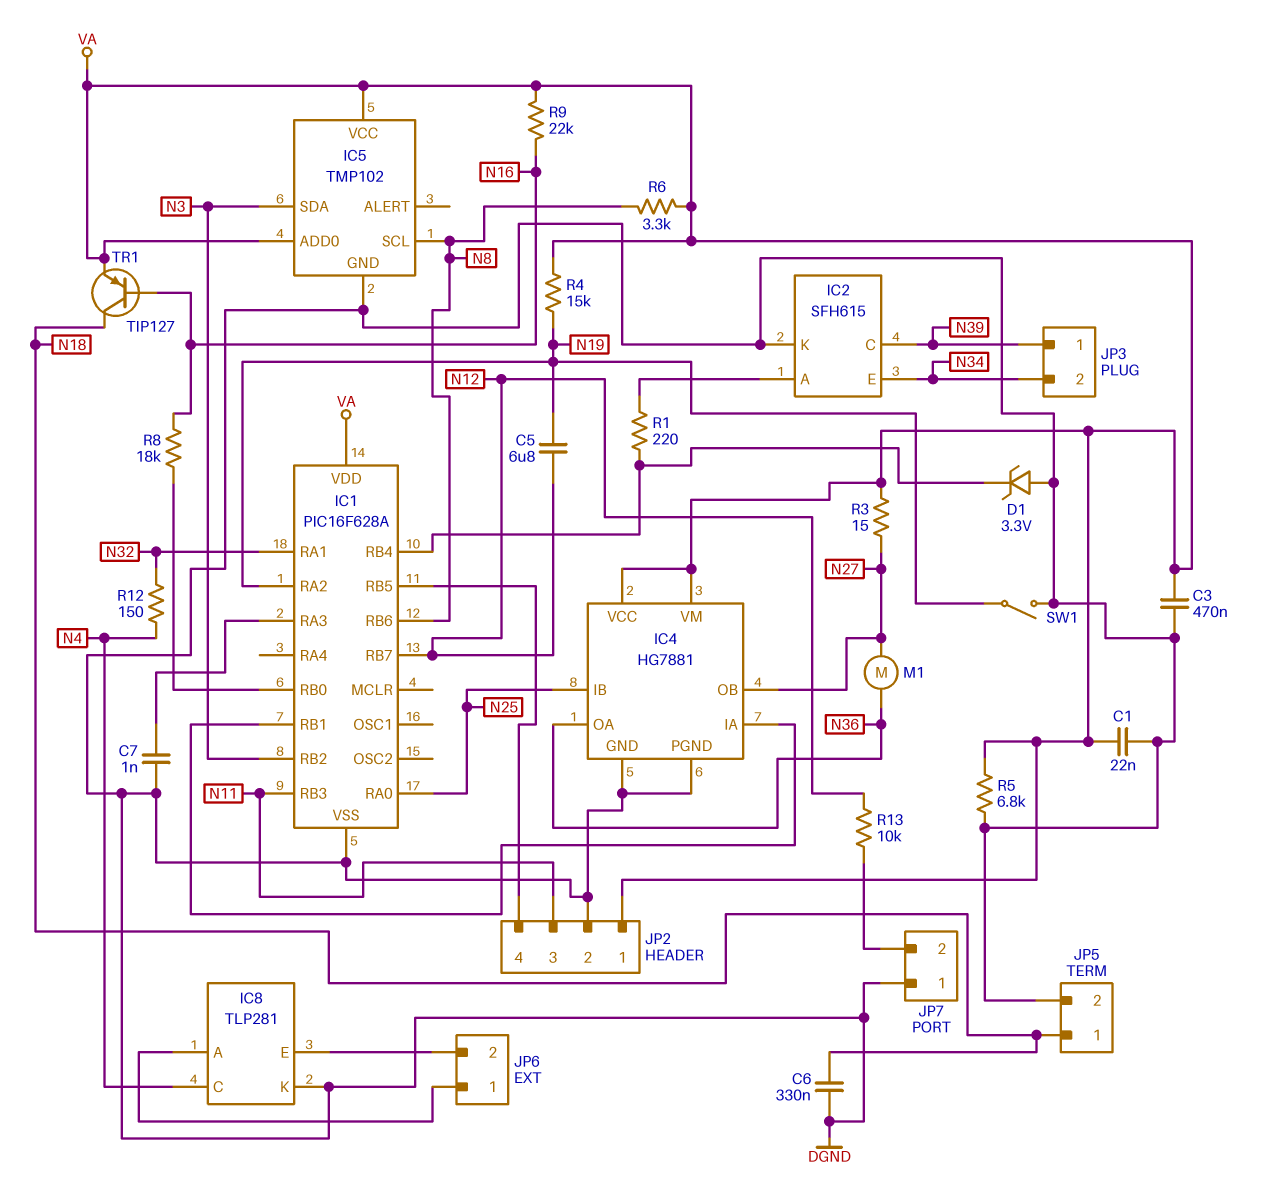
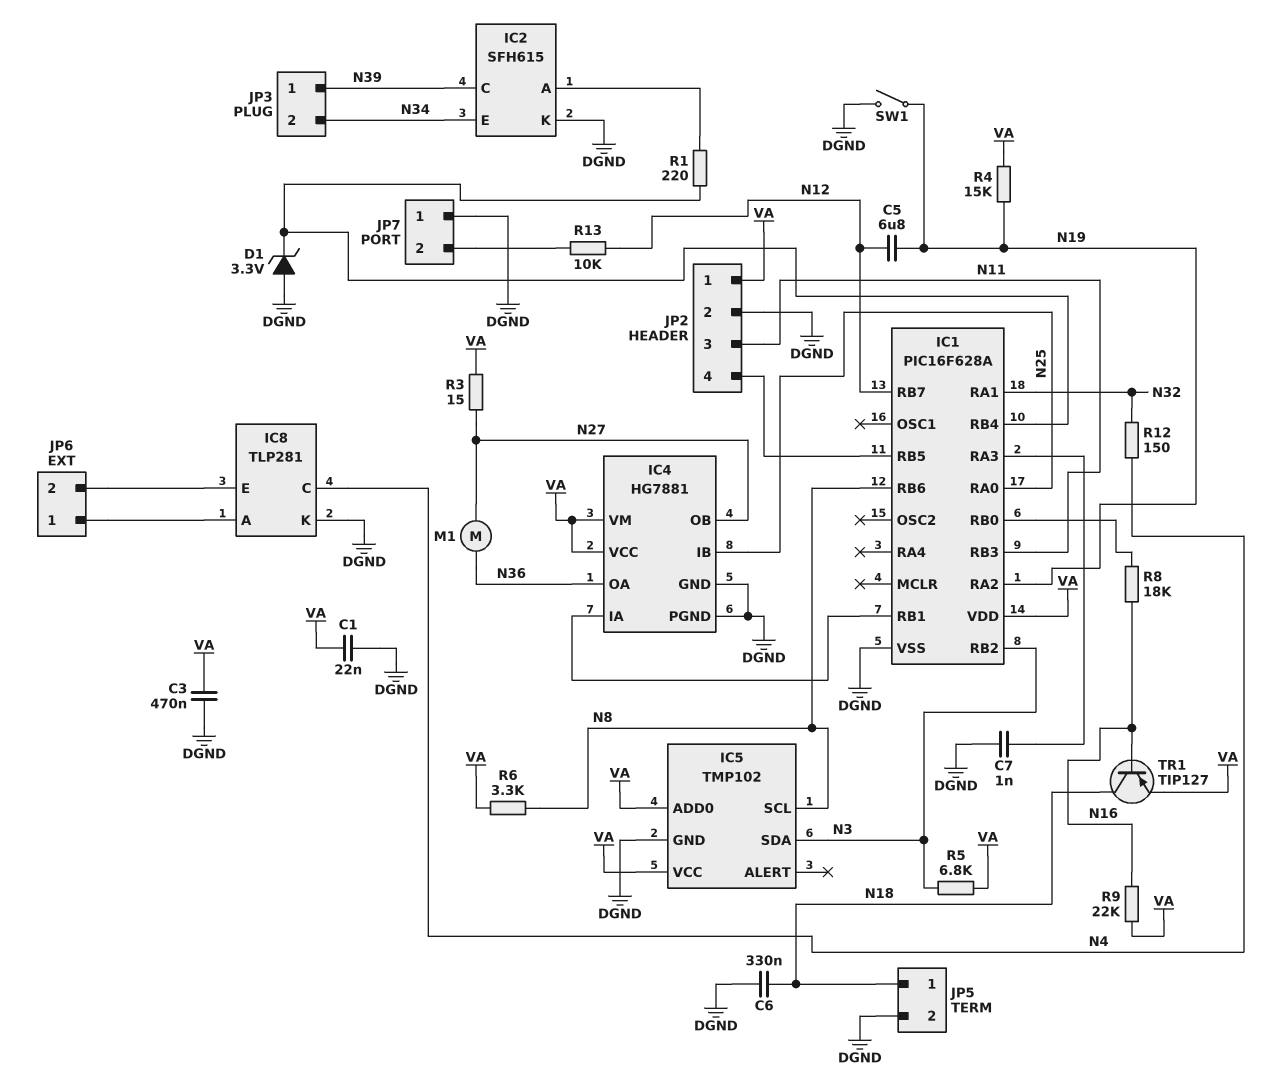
R5: 6.8k (DGND, VA) -> 6.8k (N3, VA)

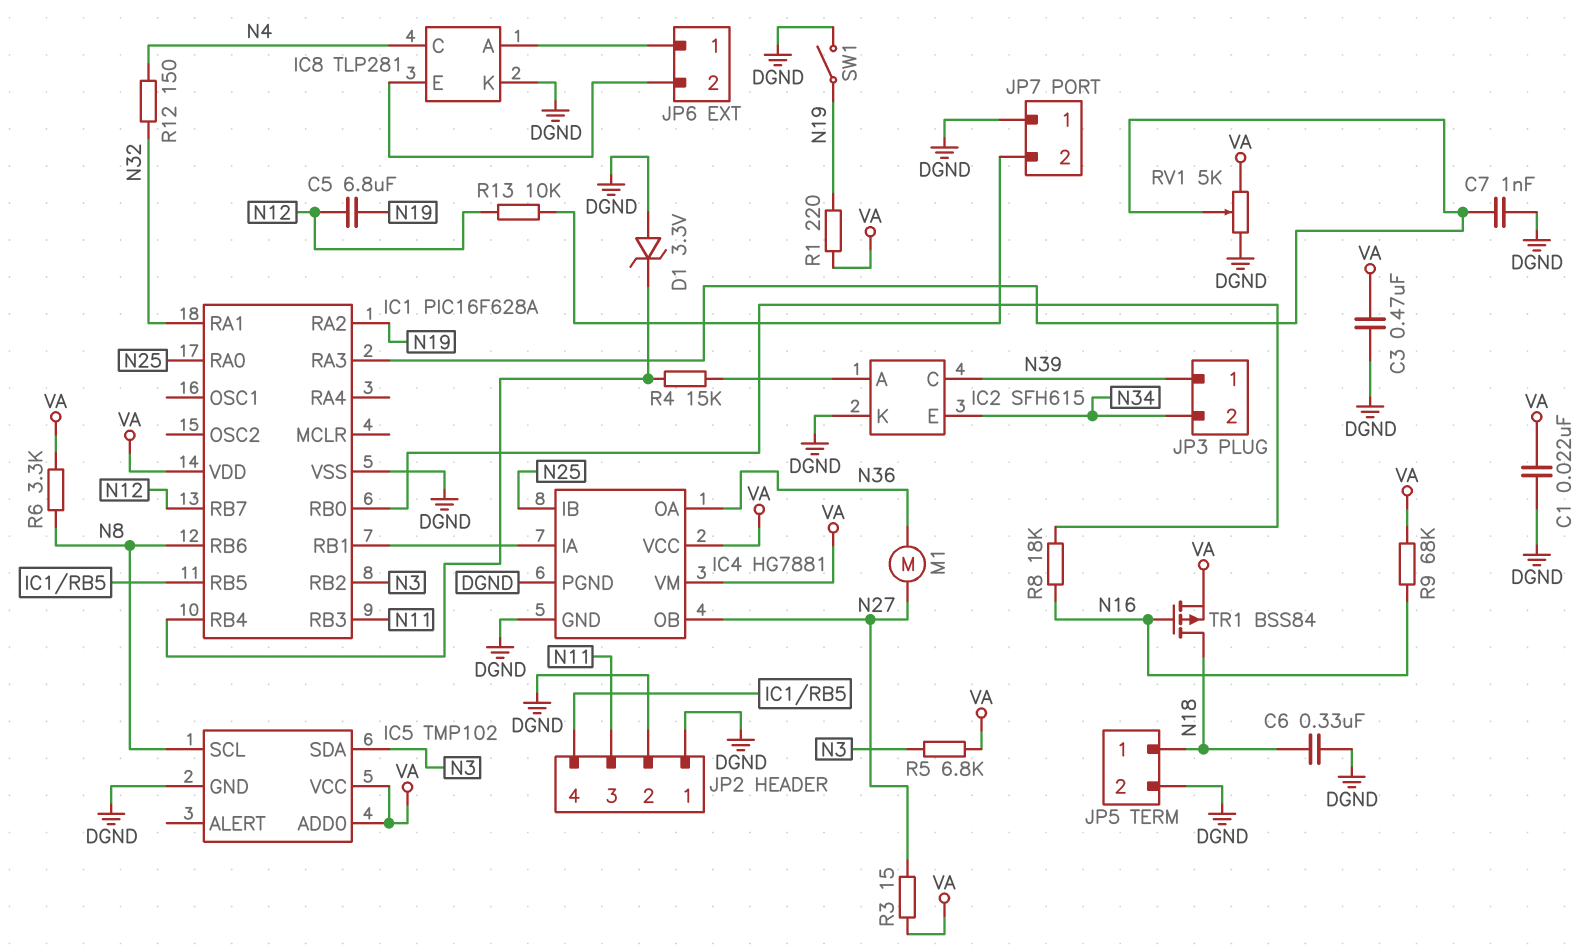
JP2 pin 1: VA -> DGND
R1: 220 (IC1/RB4, IC2/A) -> 220 (N19, VA)
R4: 15k (N19, VA) -> 15k (IC1/RB4, IC2/A)
R9: 22k (N16, VA) -> 68k (N16, VA)
RV1: none -> 5k (DGND, VA, wiper IC1/RA3)
TR1: PNP TIP127 (B N16, C N18, E VA) -> PMOS BSS84 (G N16, D N18, S VA)

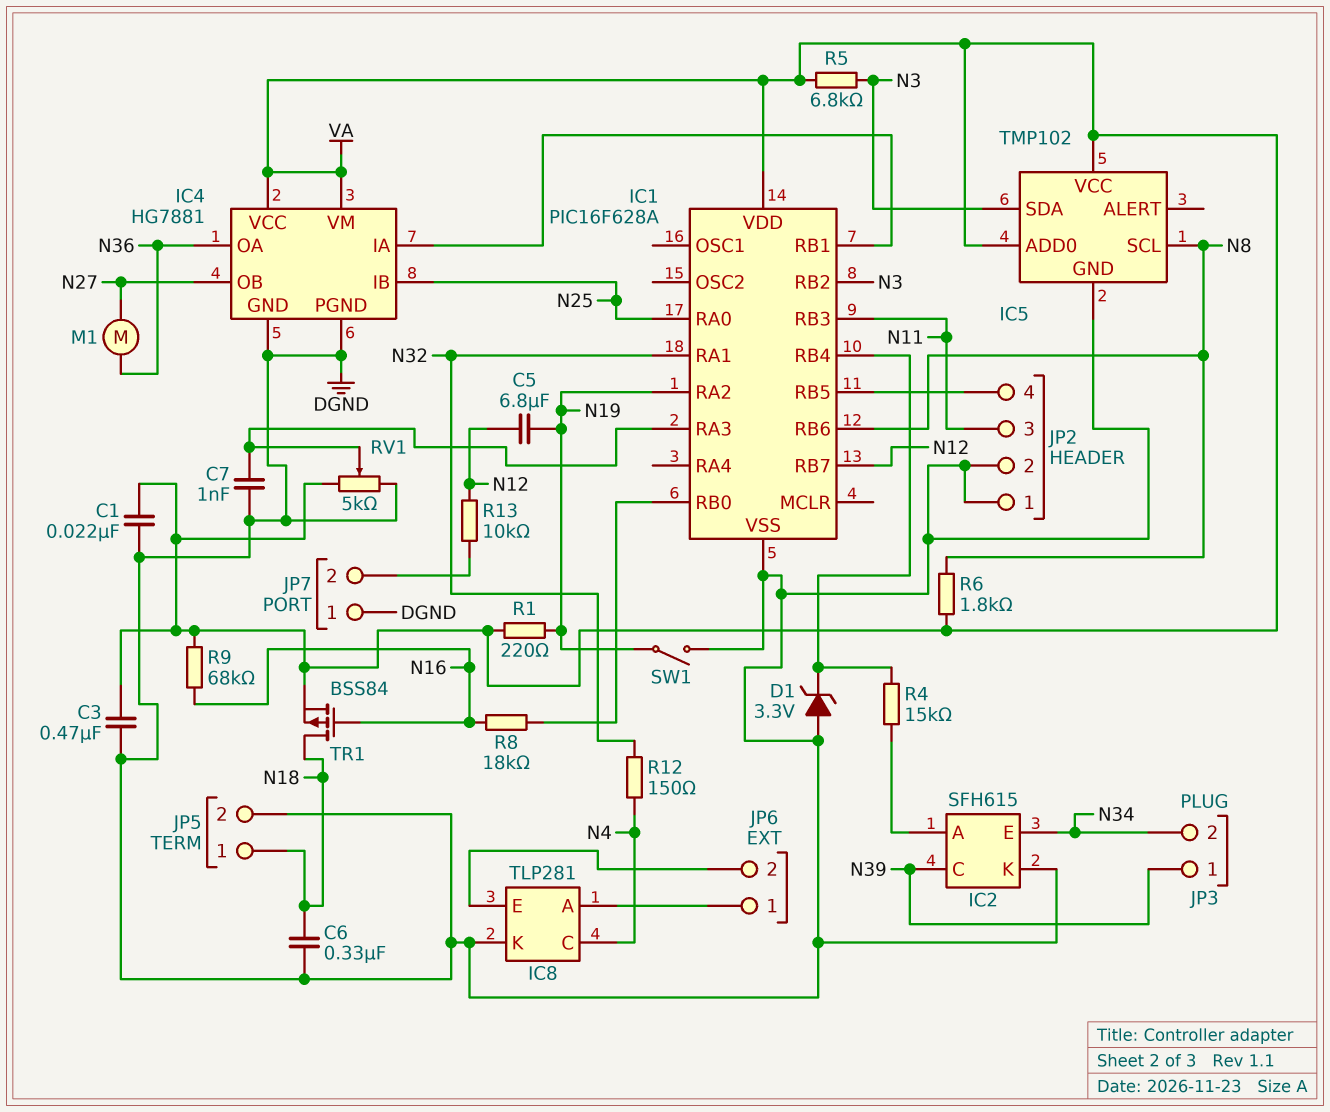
R3: 15 (N27, VA) -> none
R6: 3.3k (N8, VA) -> 1.8k (N8, VA)

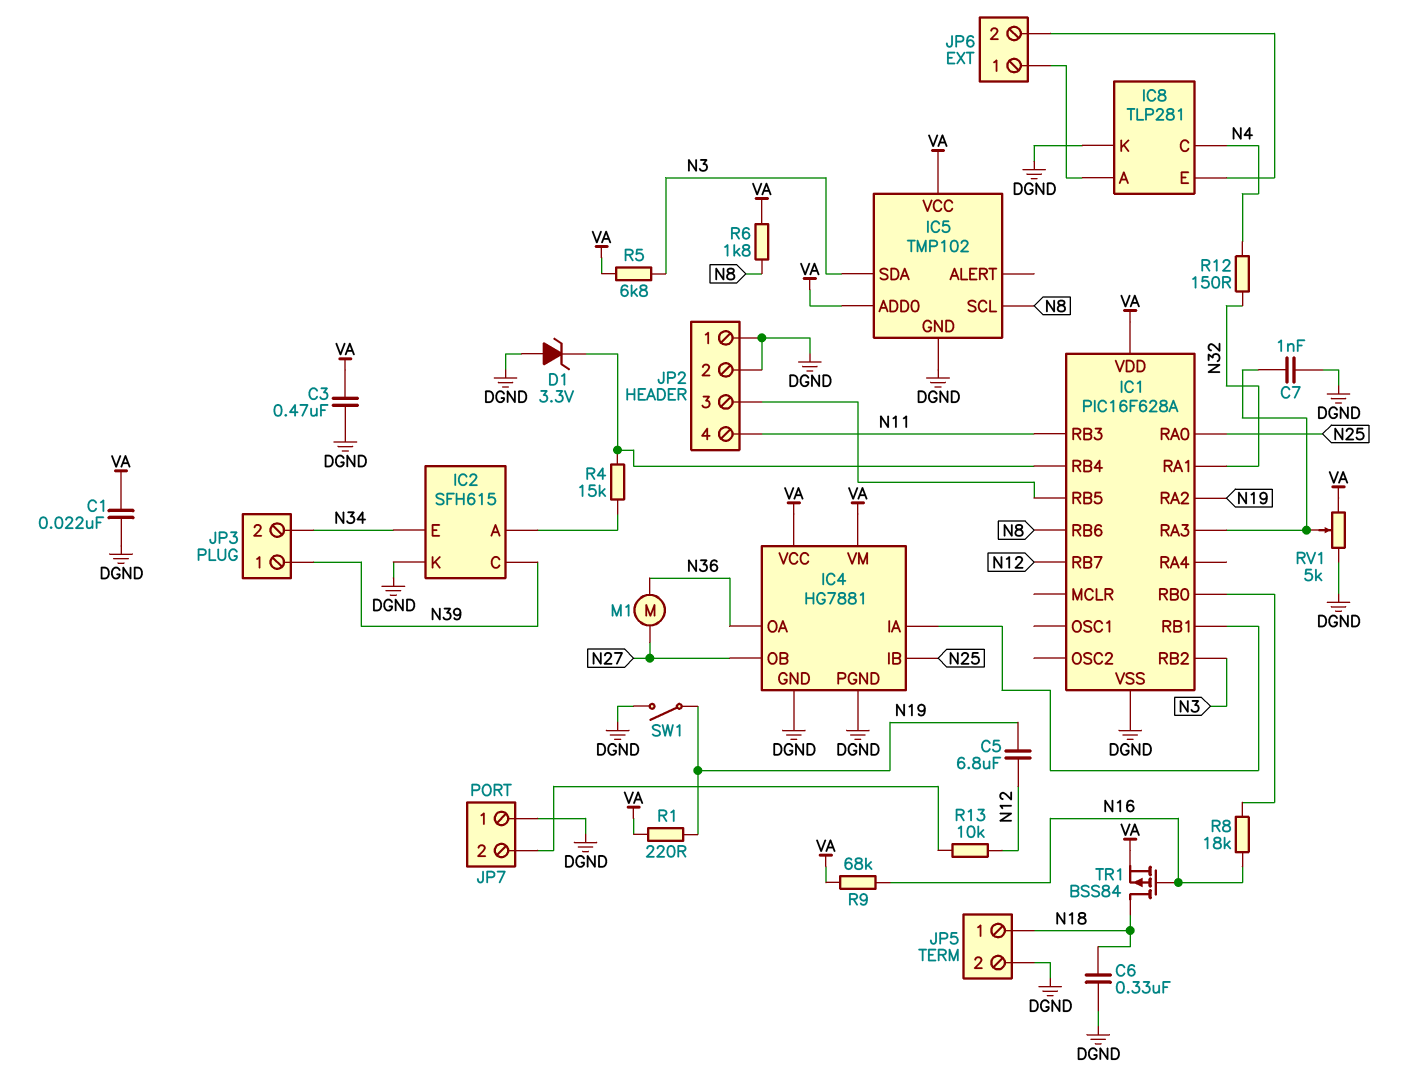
JP2 pin 3: N11 -> IC1/RB5
JP2 pin 4: IC1/RB5 -> N11

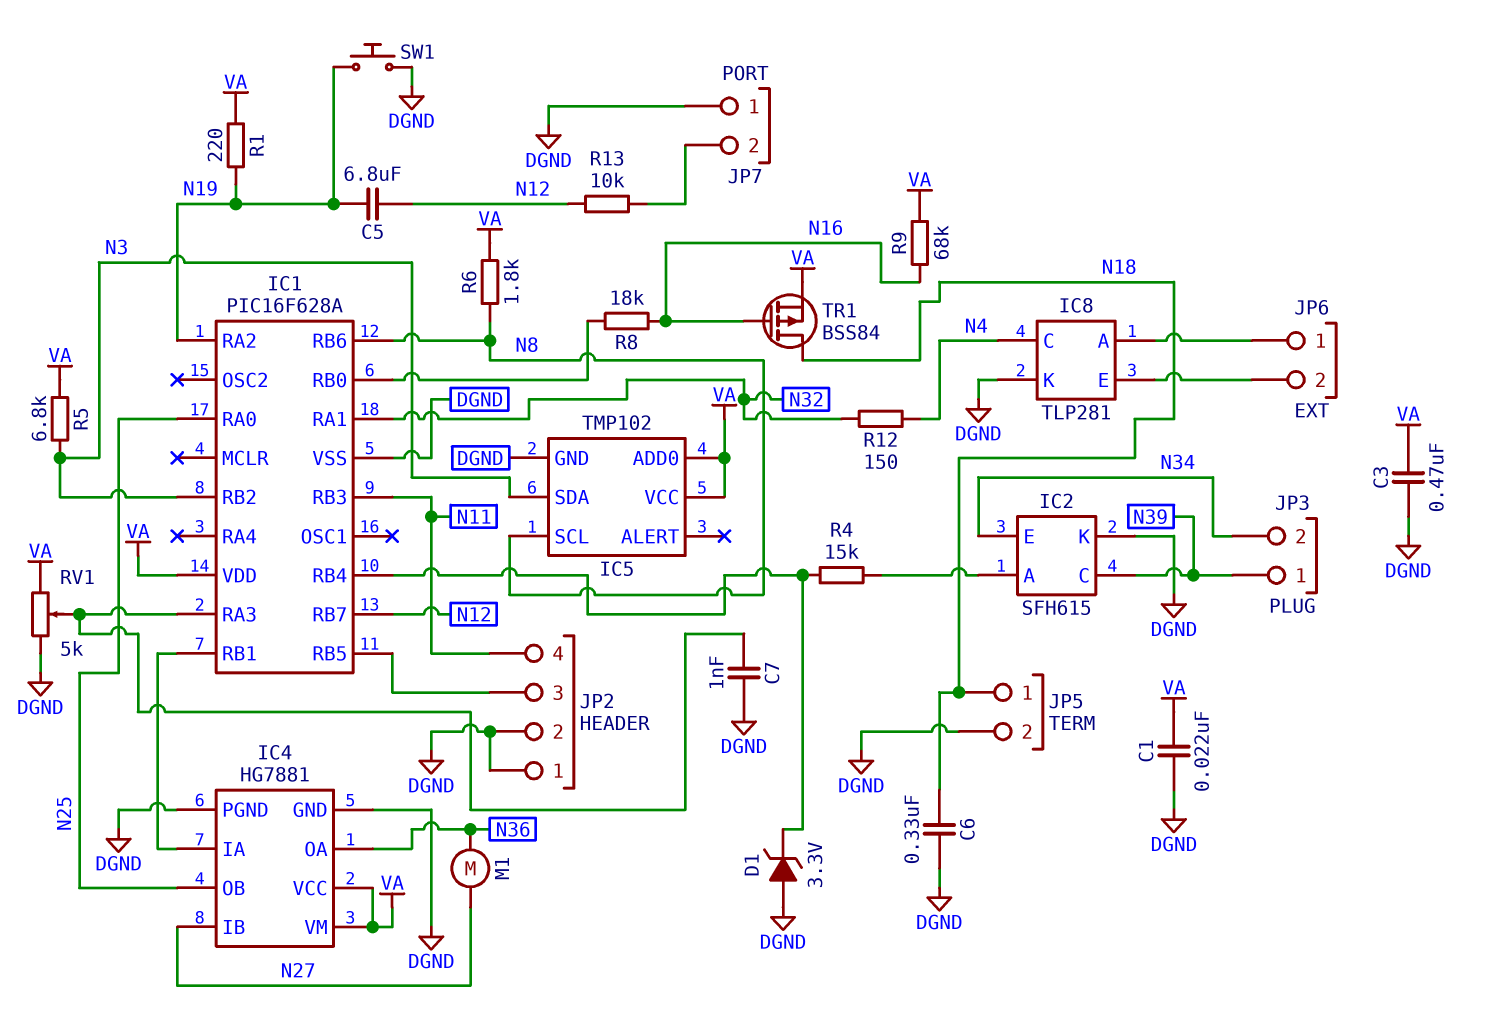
IC4 pin IB: N25 -> N27
IC4 pin OB: N27 -> N25
SW1: switch (DGND, N19) -> button (DGND, N19)

